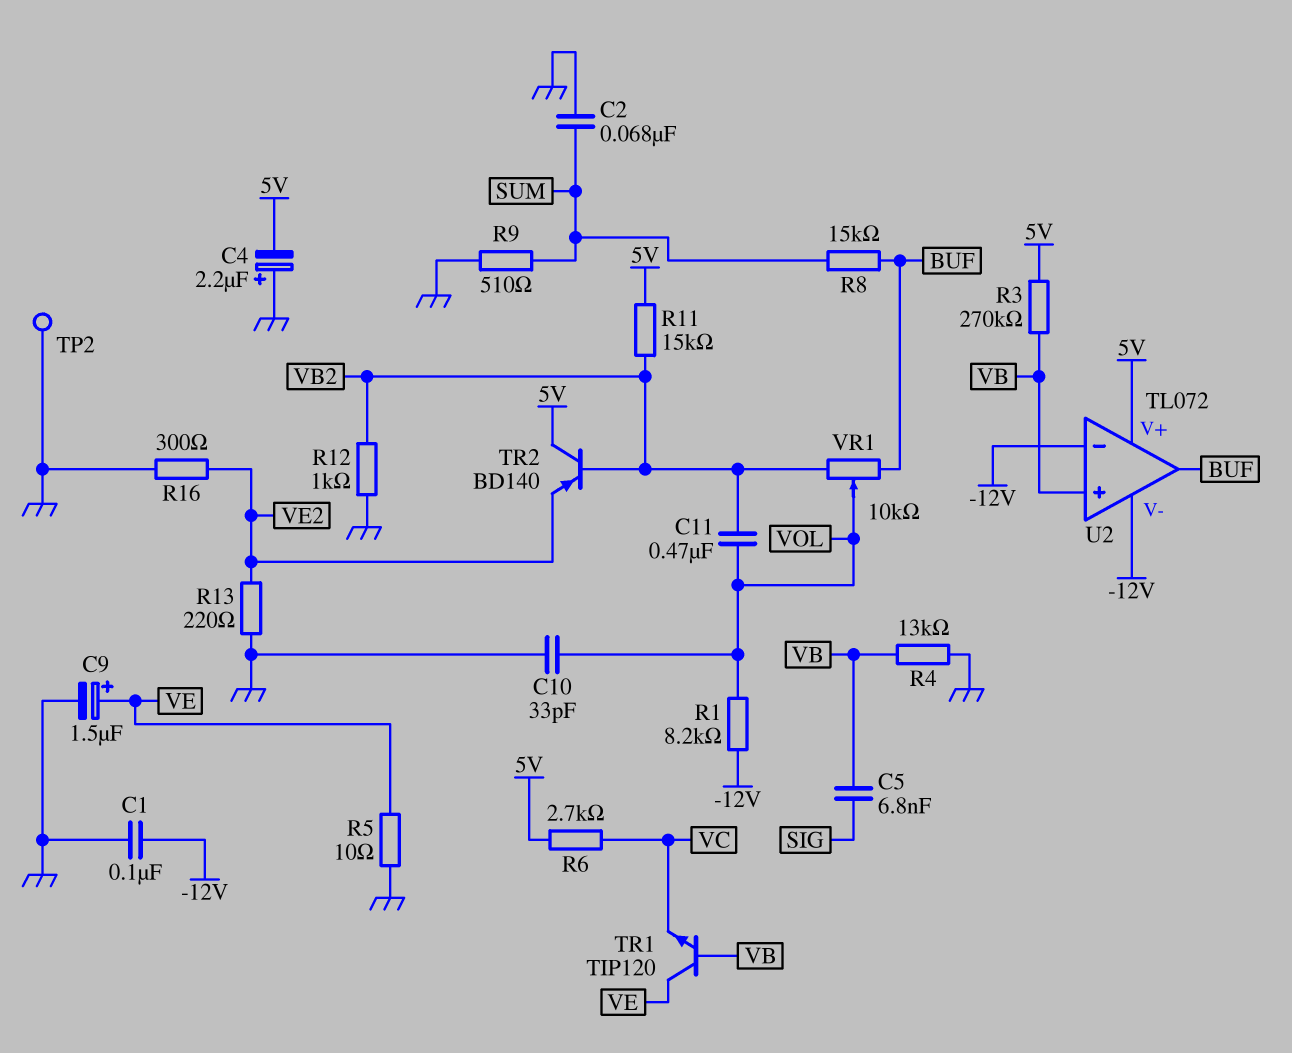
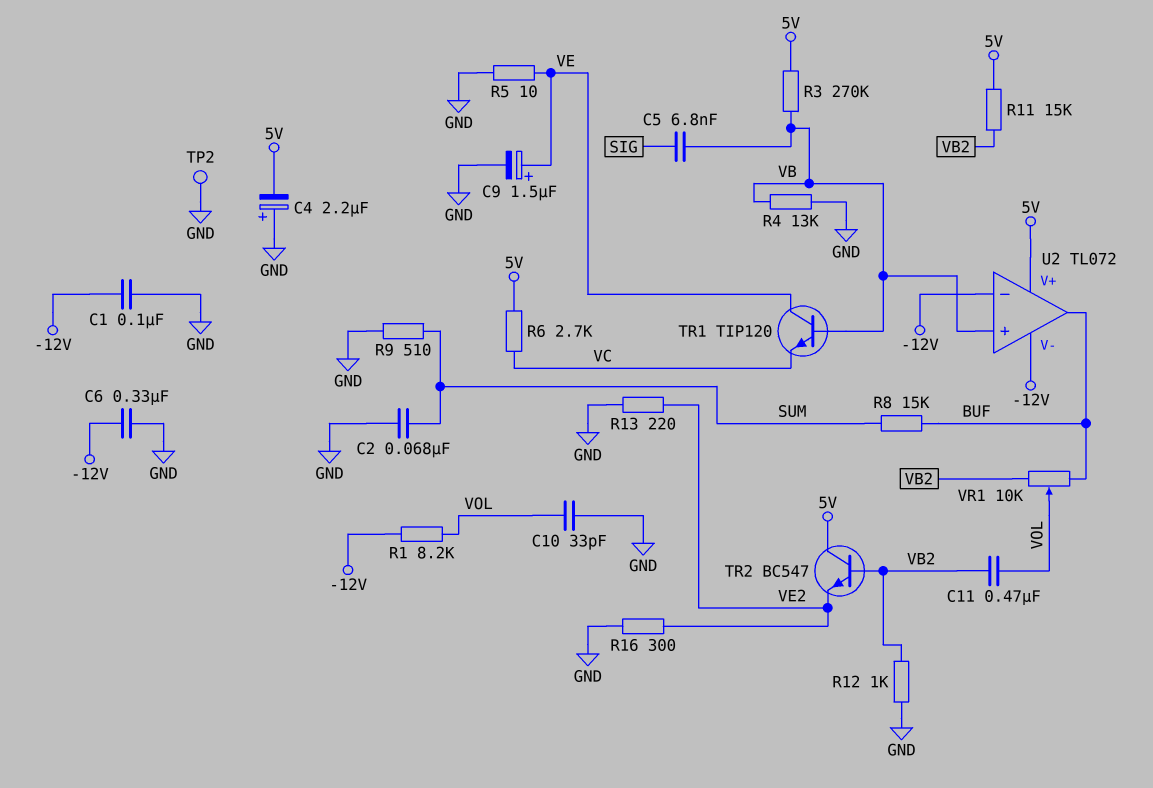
C6: none -> 330nF (-12V, GND)
TR2: PNP BD140 (B VB2, C 5V, E VE2) -> NPN BC547 (B VB2, C 5V, E VE2)

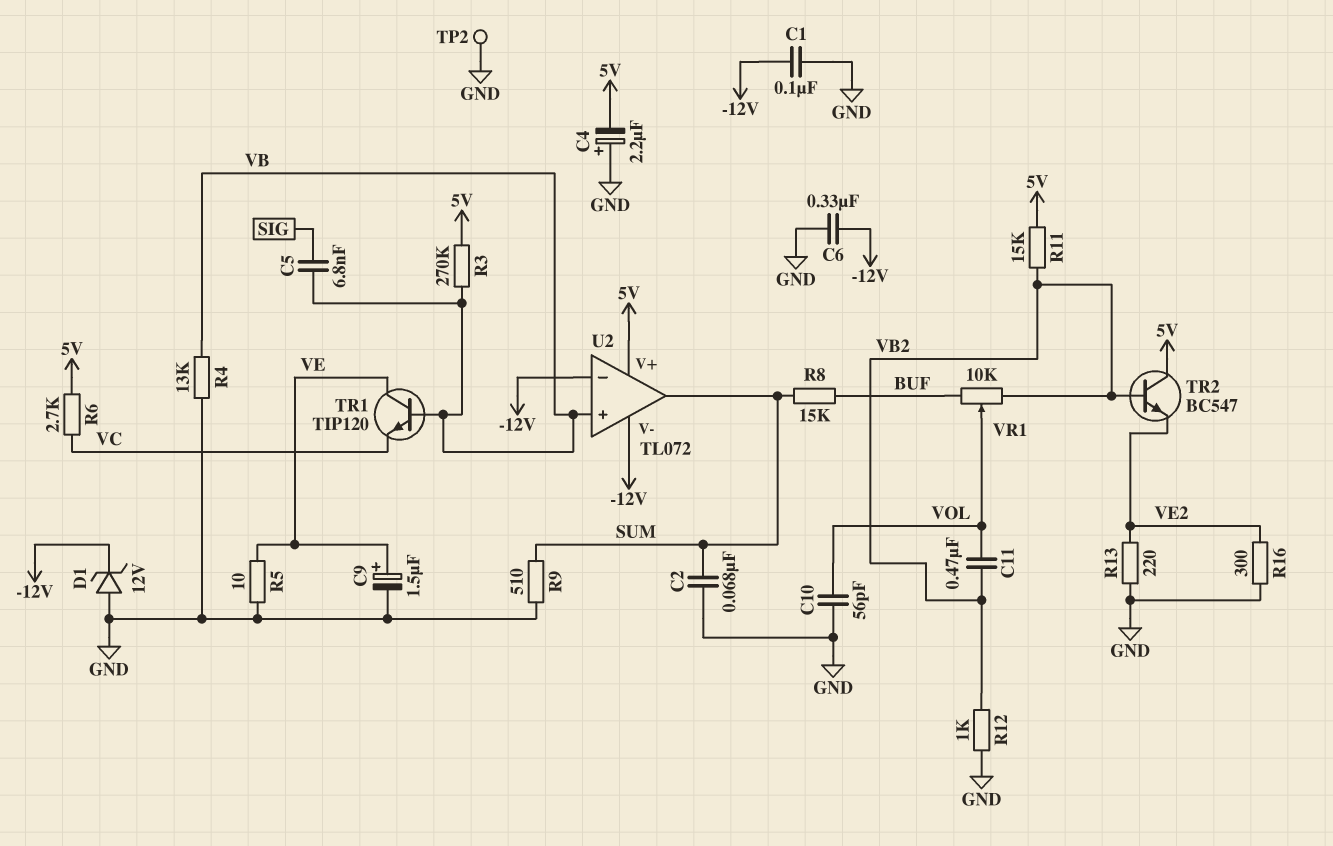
C10: 33pF (GND, VOL) -> 56pF (GND, VOL)
D1: none -> zener 12V (A GND, K -12V)
R1: 8.2k (-12V, VOL) -> none
U2 pin out: BUF -> SUM

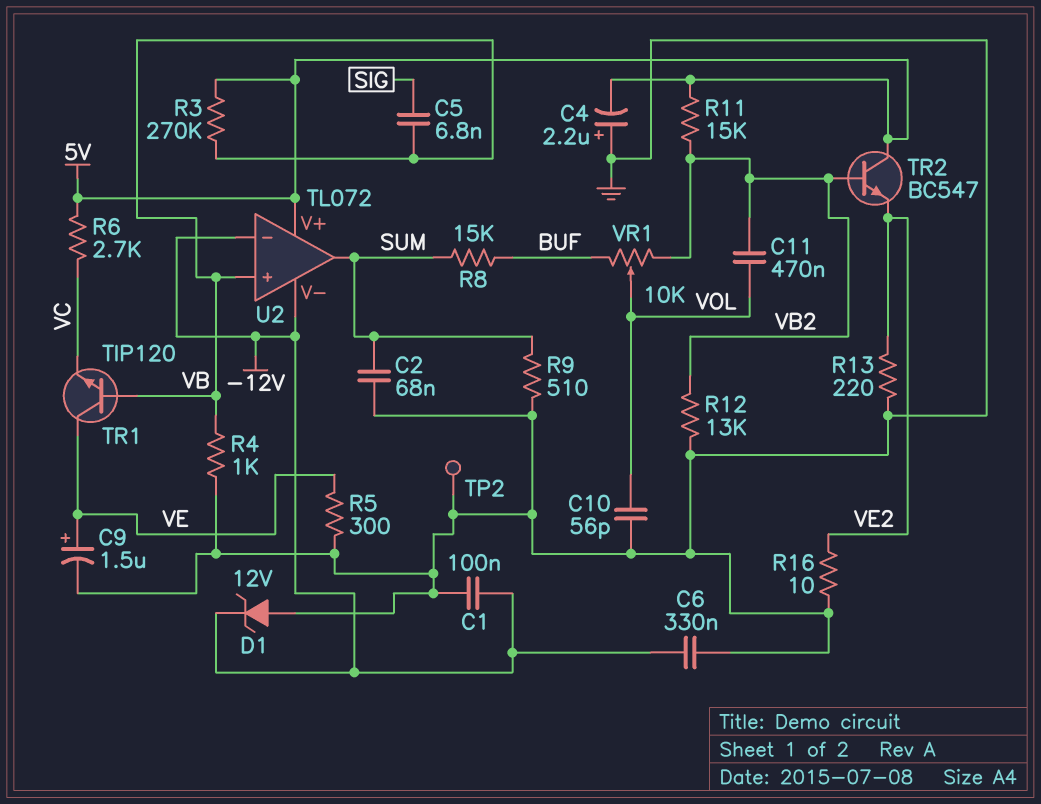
R4: 13k (GND, VB) -> 1k (GND, VB)
R5: 10 (GND, VE) -> 300 (GND, VE)
R12: 1k (GND, VB2) -> 13k (GND, VB2)
R16: 300 (GND, VE2) -> 10 (GND, VE2)

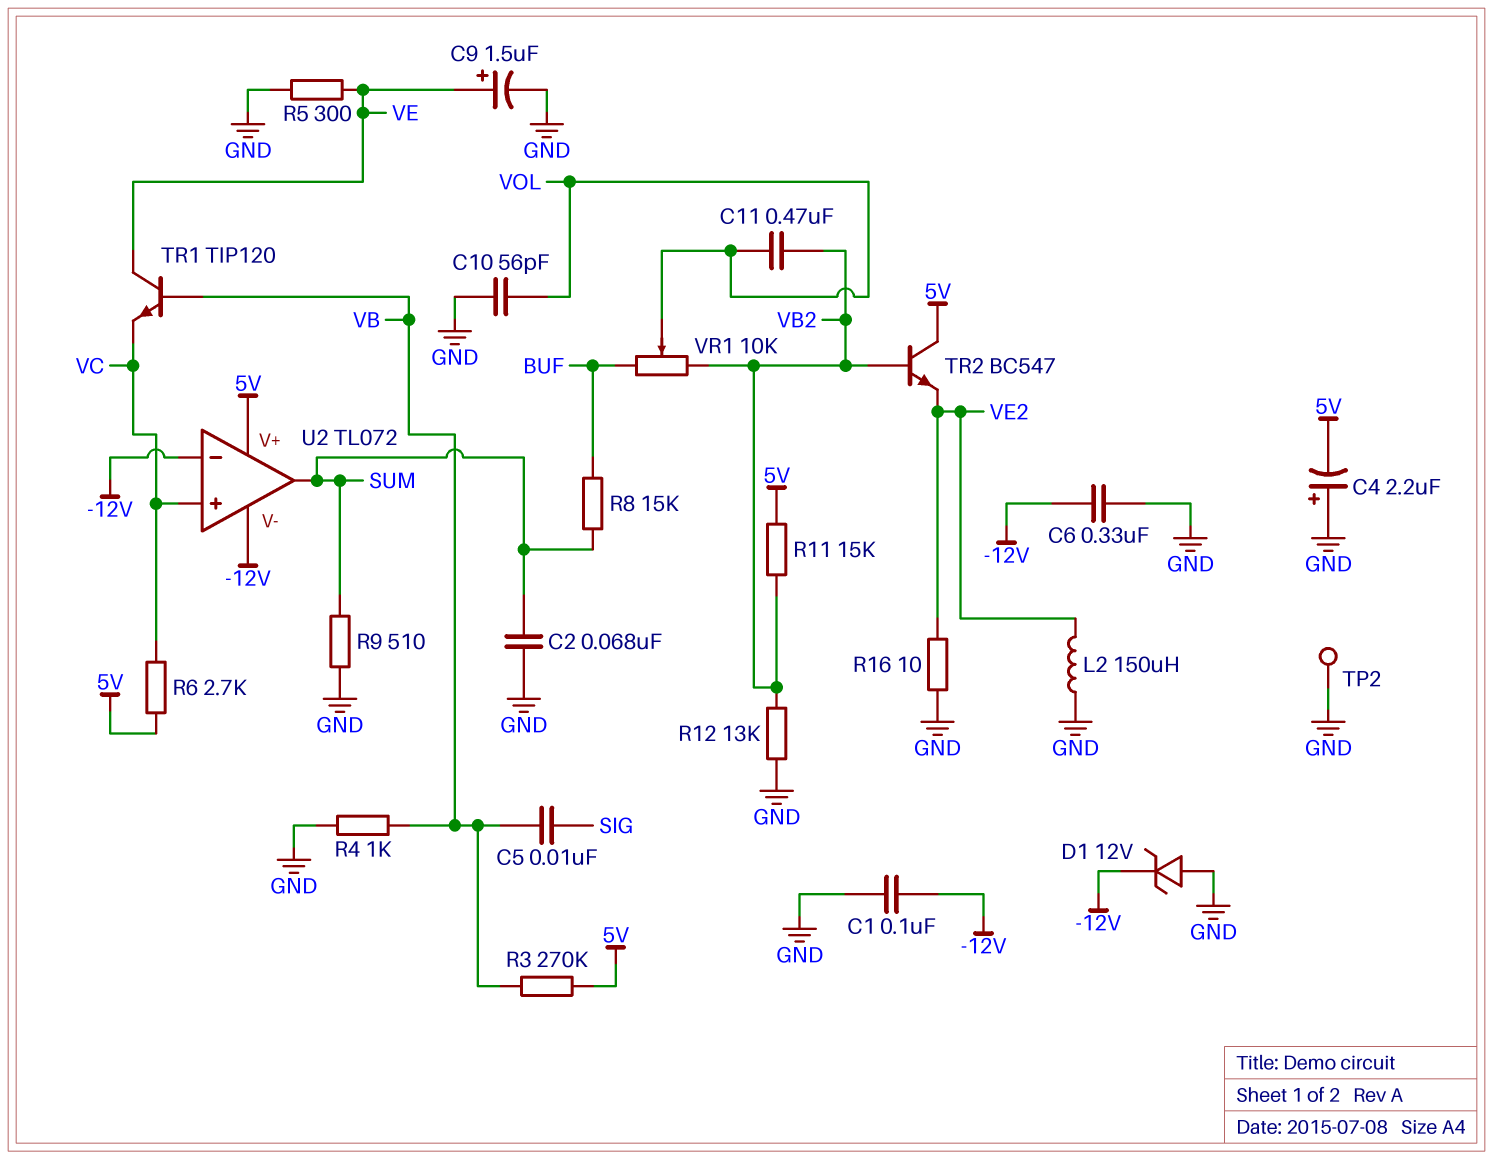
C5: 6.8nF (SIG, VB) -> 10nF (SIG, VB)
L2: none -> 150uH (GND, VE2)
R13: 220 (GND, VE2) -> none
U2 pin in+: VB -> VC

